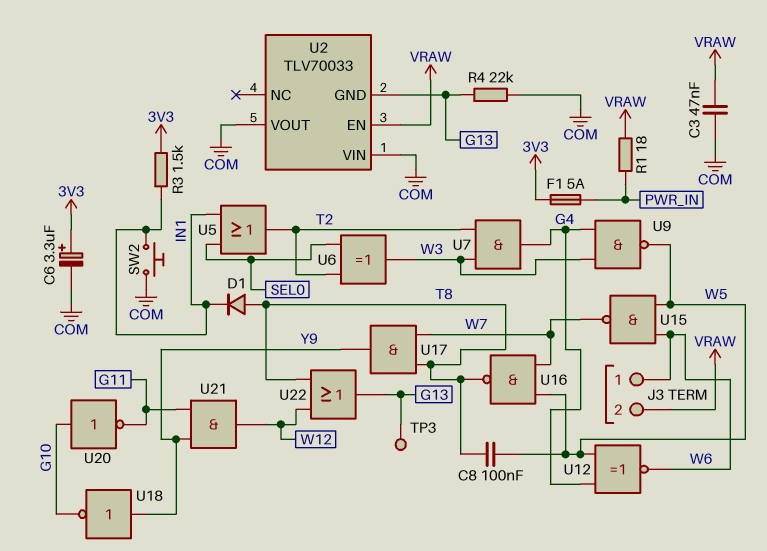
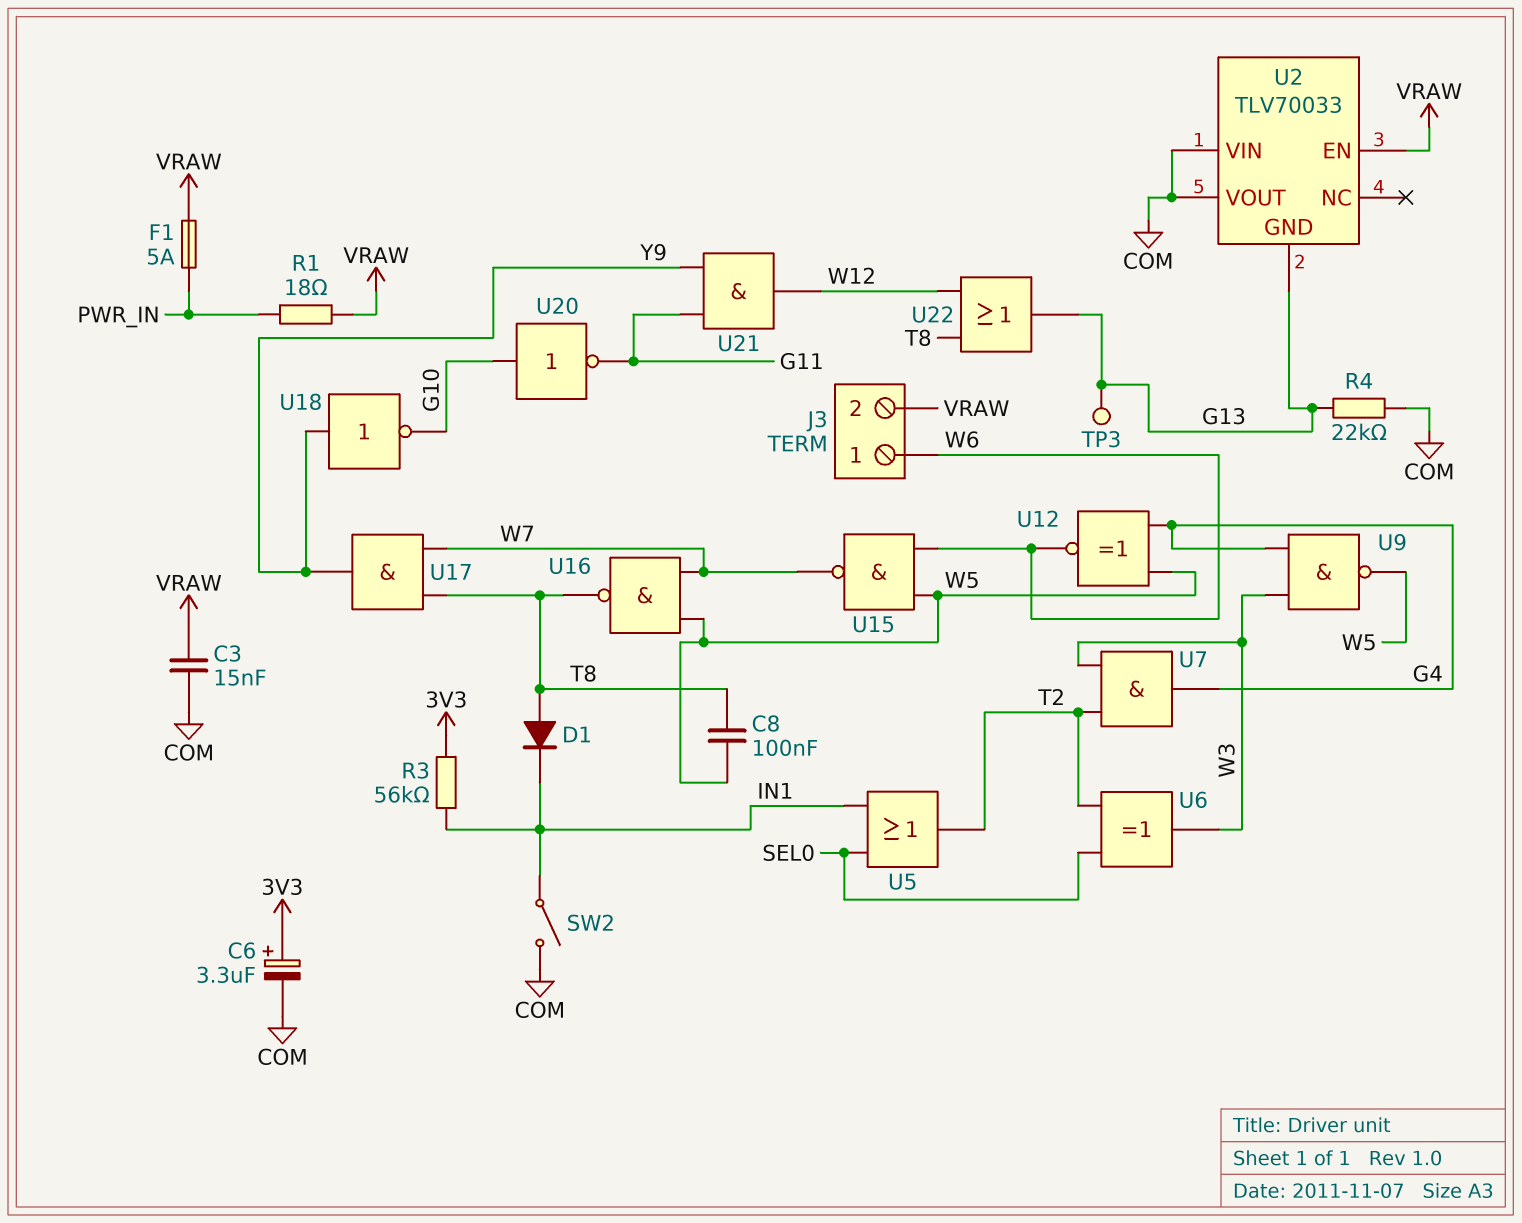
C3: 47nF (COM, VRAW) -> 15nF (COM, VRAW)
F1: 5A (3V3, PWR_IN) -> 5A (PWR_IN, VRAW)
R3: 1.5k (3V3, IN1) -> 56k (3V3, IN1)
SW2: button (COM, IN1) -> switch (COM, IN1)

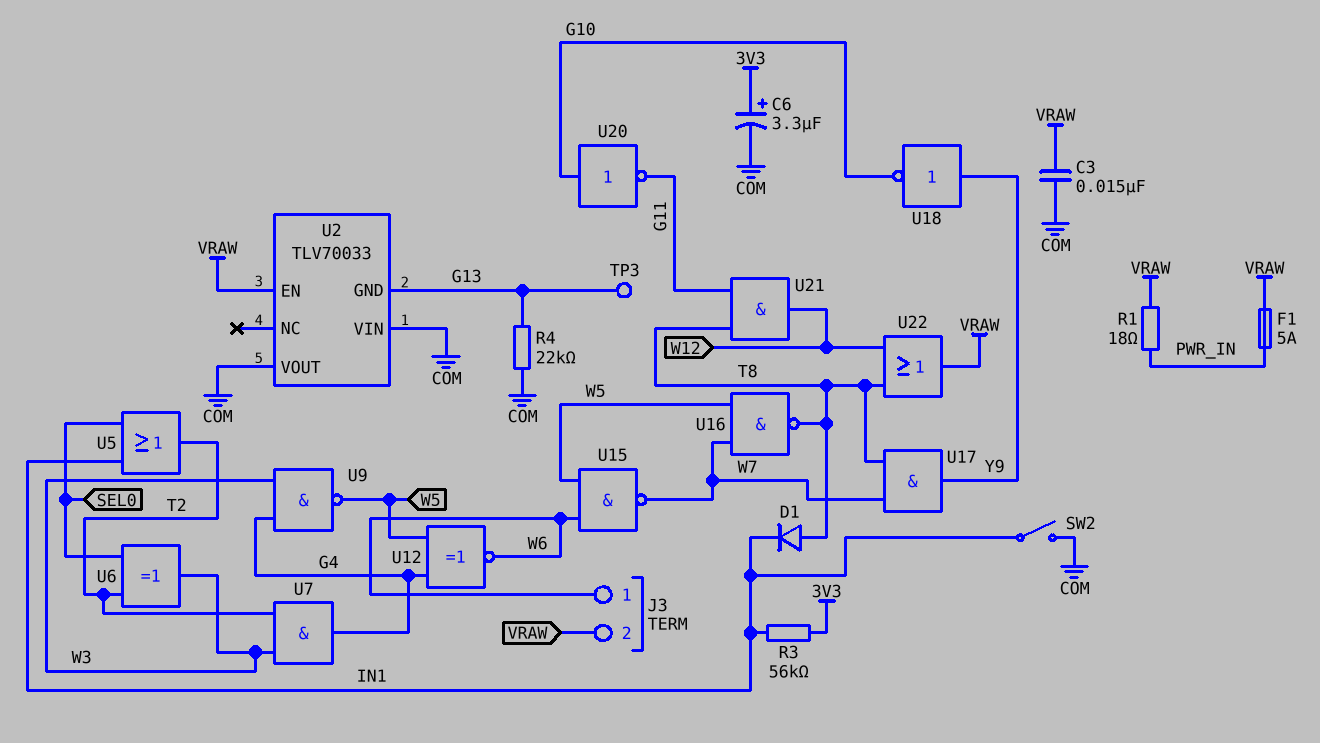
C8: 100nF (T8, W5) -> none
U21: AND (in G11, in Y9, out W12) -> AND (in G11, in T8, out W12)
U22: OR (in T8, in W12, out G13) -> OR (in T8, in W12, out VRAW)

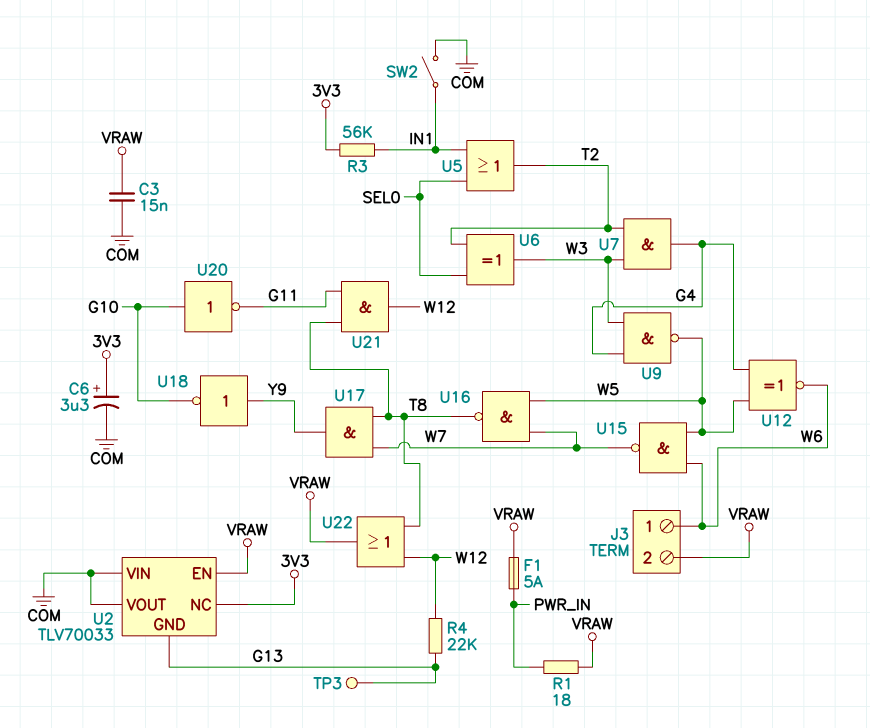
D1: diode (A T8, K IN1) -> none
R4: 22k (COM, G13) -> 22k (G13, W12)
U2 pin NC: none -> 3V3

